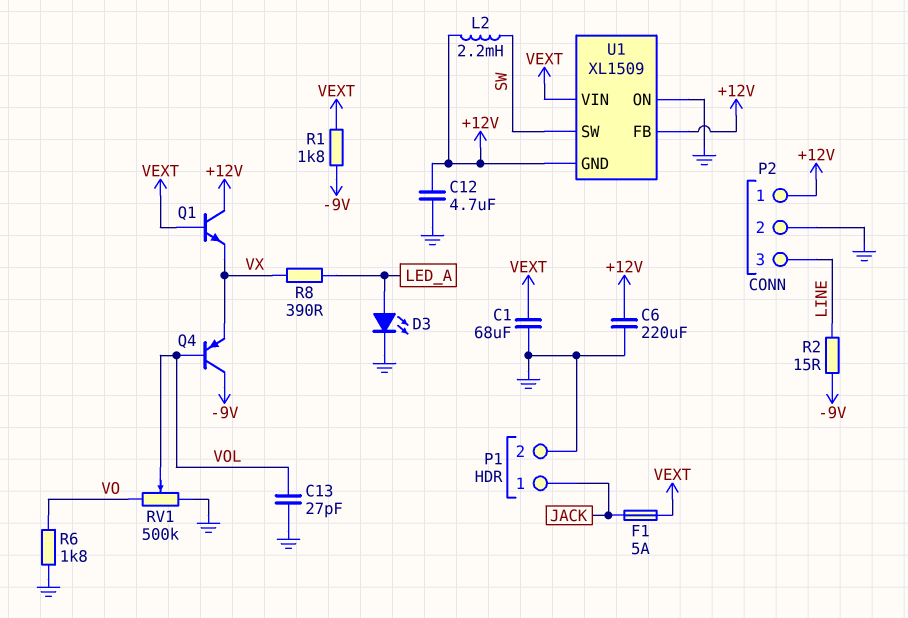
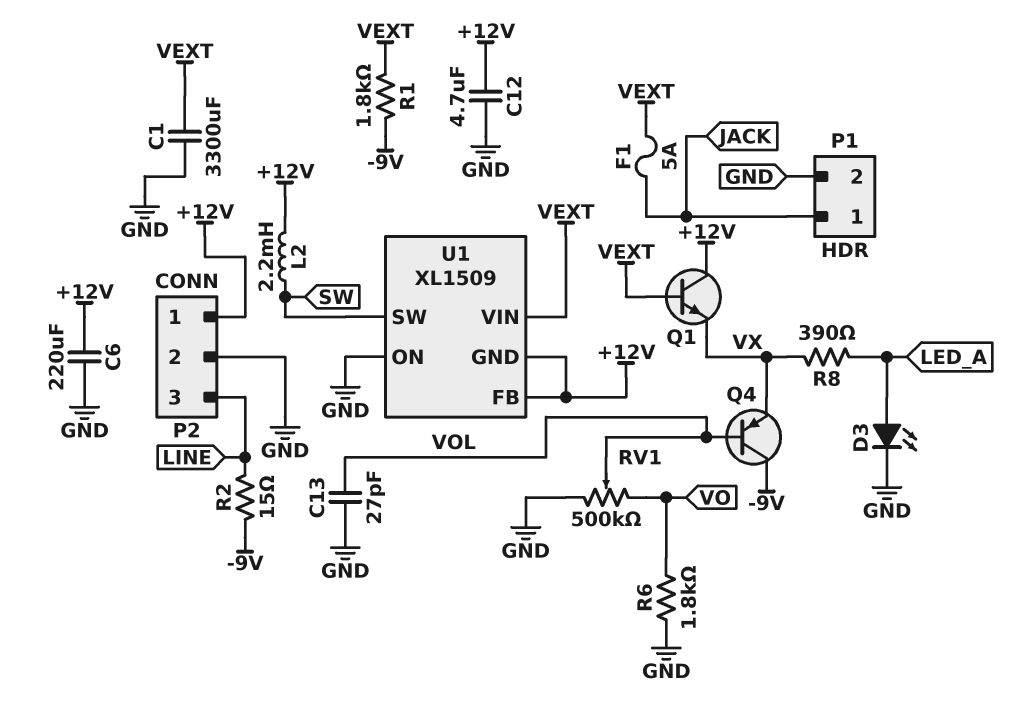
C1: 68uF (GND, VEXT) -> 3300uF (GND, VEXT)

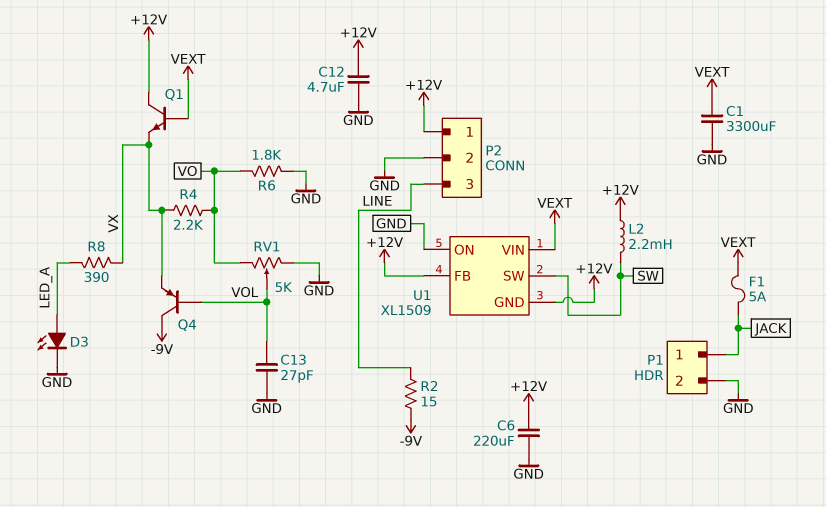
R1: 1.8k (-9V, VEXT) -> none
R4: none -> 2.2k (VO, VX)
RV1: 500k (GND, VO, wiper VOL) -> 5k (GND, VO, wiper VOL)

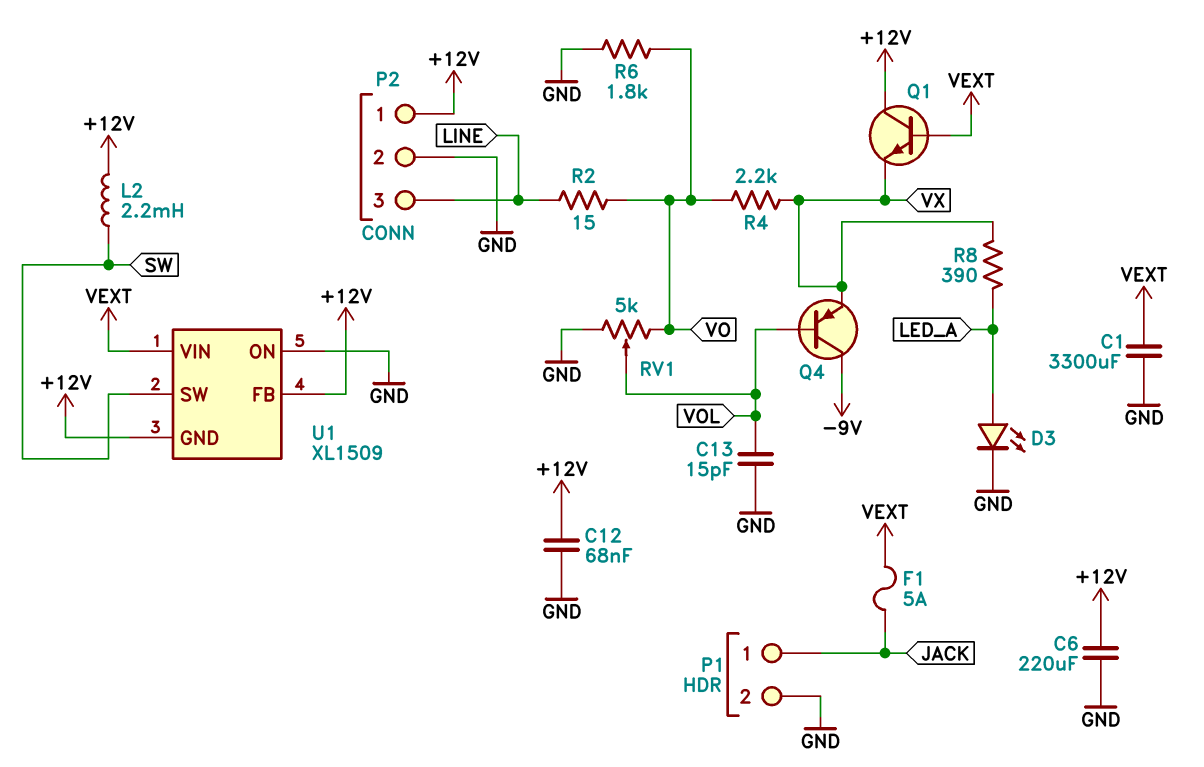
C12: 4.7uF (+12V, GND) -> 68nF (+12V, GND)
C13: 27pF (GND, VOL) -> 15pF (GND, VOL)
R2: 15 (-9V, LINE) -> 15 (LINE, VO)

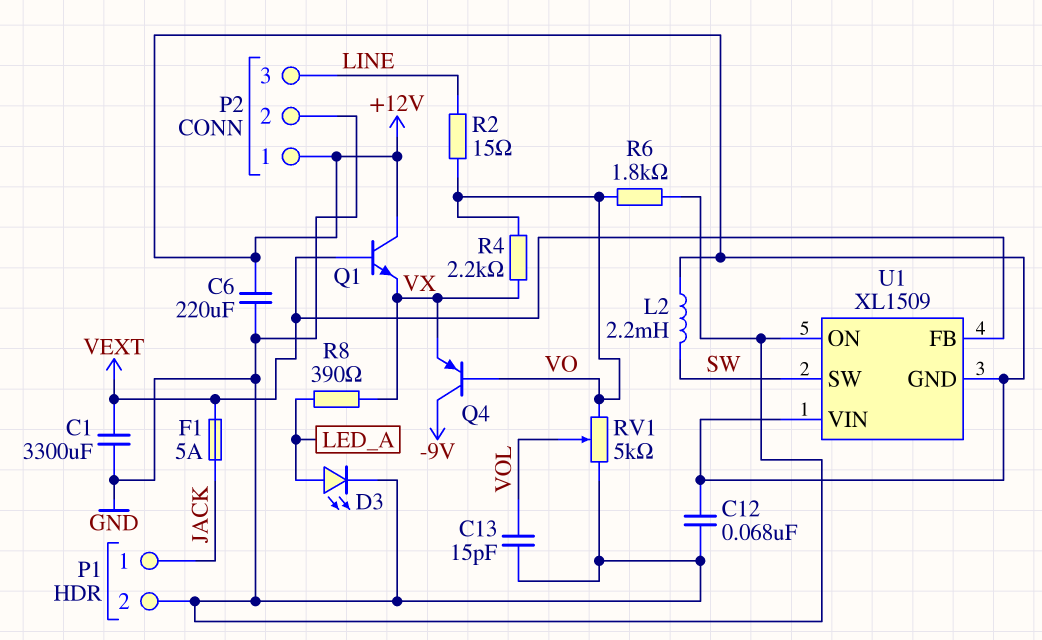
Q4: PNP (B VOL, C -9V, E VX) -> PNP (B VO, C -9V, E VX)
U1 pin FB: +12V -> VEXT
U1 pin VIN: VEXT -> +12V

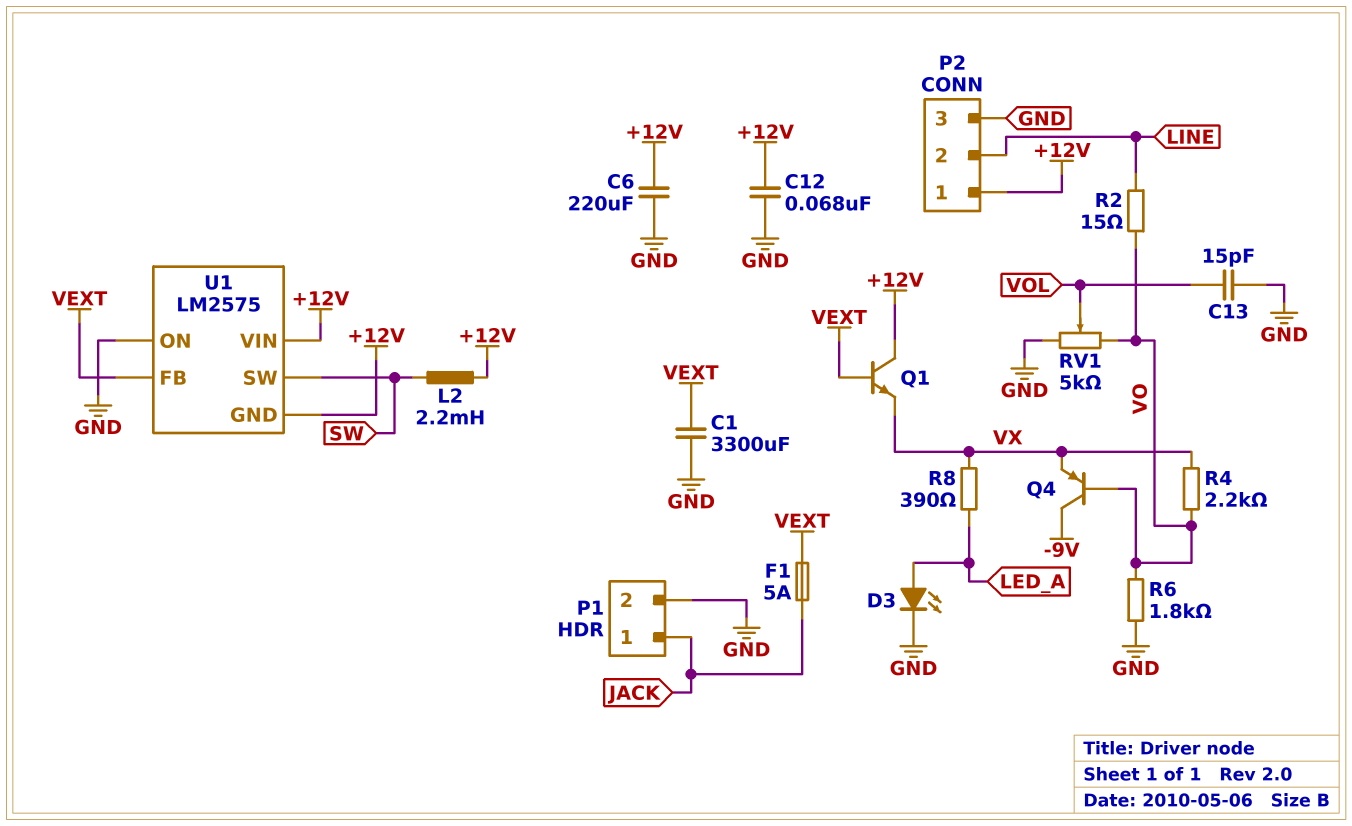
P2 pin 2: GND -> LINE
P2 pin 3: LINE -> GND
U1: XL1509 -> LM2575

